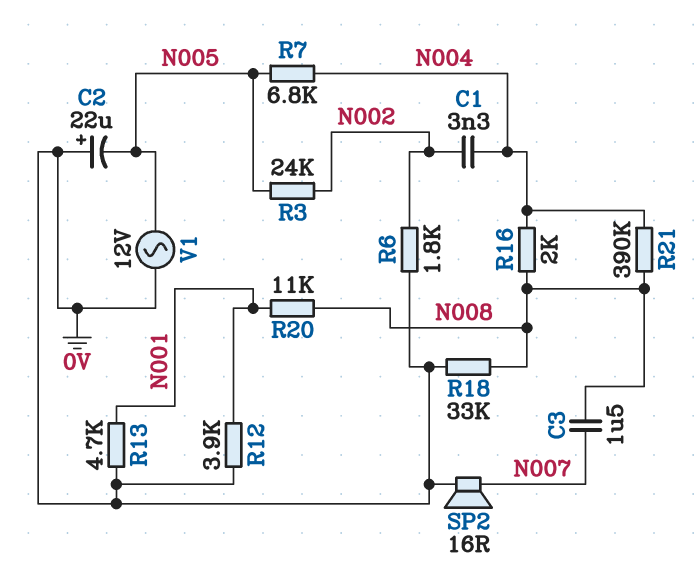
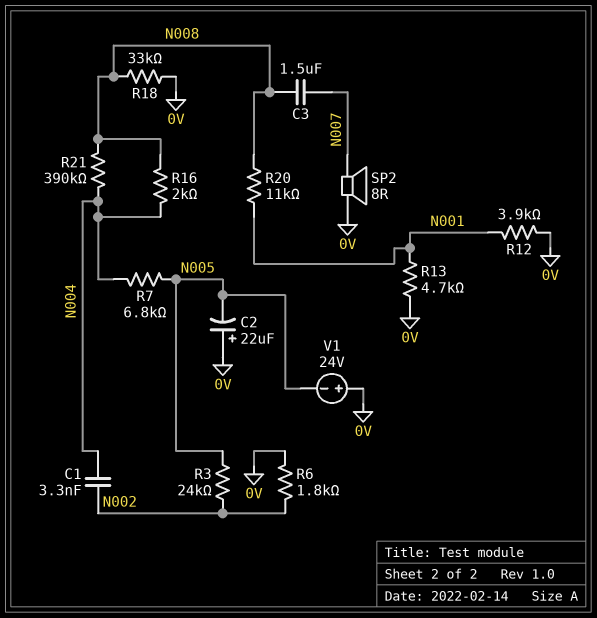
SP2: speaker 16R (0V, N007) -> speaker 8R (0V, N007)
V1: AC 12V (0V, N005) -> 24V (plus 0V, minus N005)

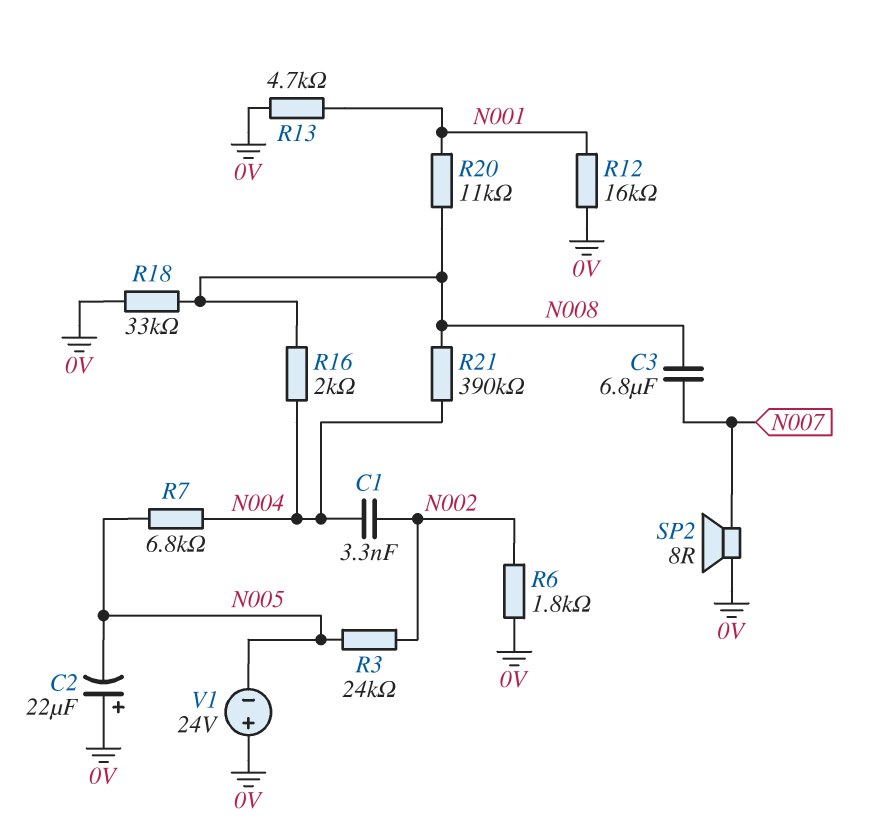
C3: 1.5uF (N007, N008) -> 6.8uF (N007, N008)
R12: 3.9k (0V, N001) -> 16k (0V, N001)

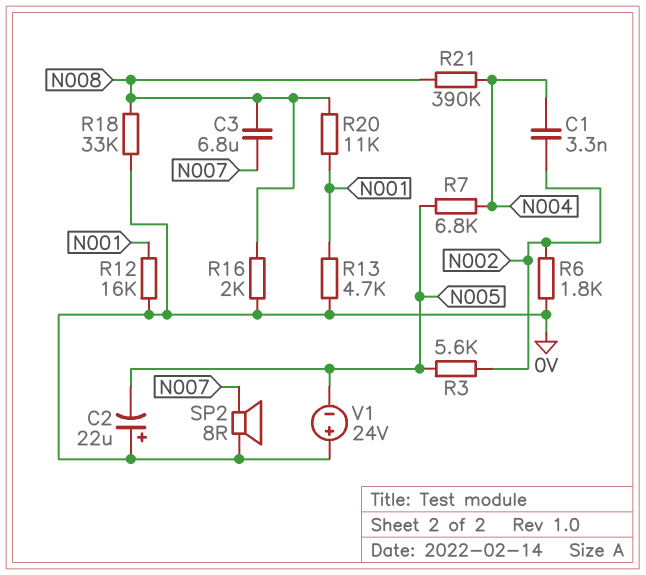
R3: 24k (N002, N005) -> 5.6k (N002, N005)
R16: 2k (N004, N008) -> 2k (0V, N008)

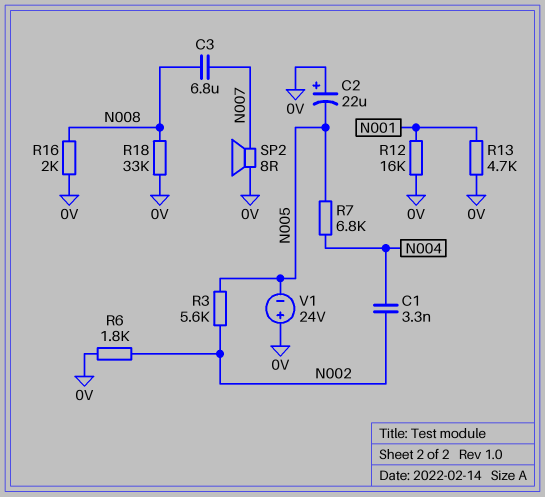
R20: 11k (N001, N008) -> none
R21: 390k (N004, N008) -> none

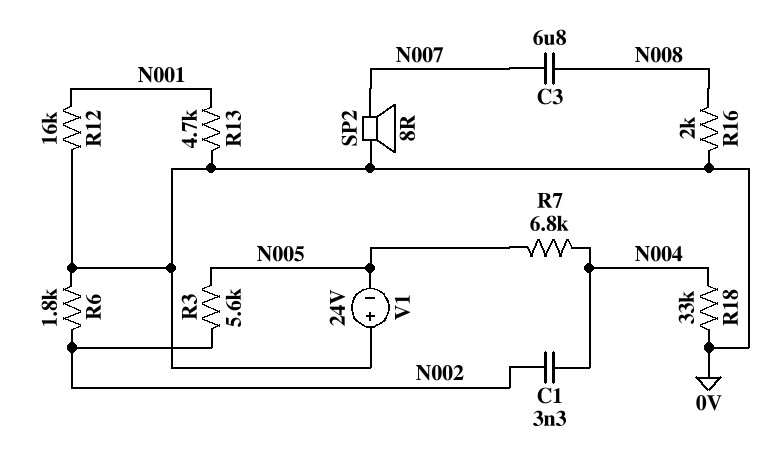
C2: 22uF (plus 0V, minus N005) -> none
R18: 33k (0V, N008) -> 33k (0V, N004)

